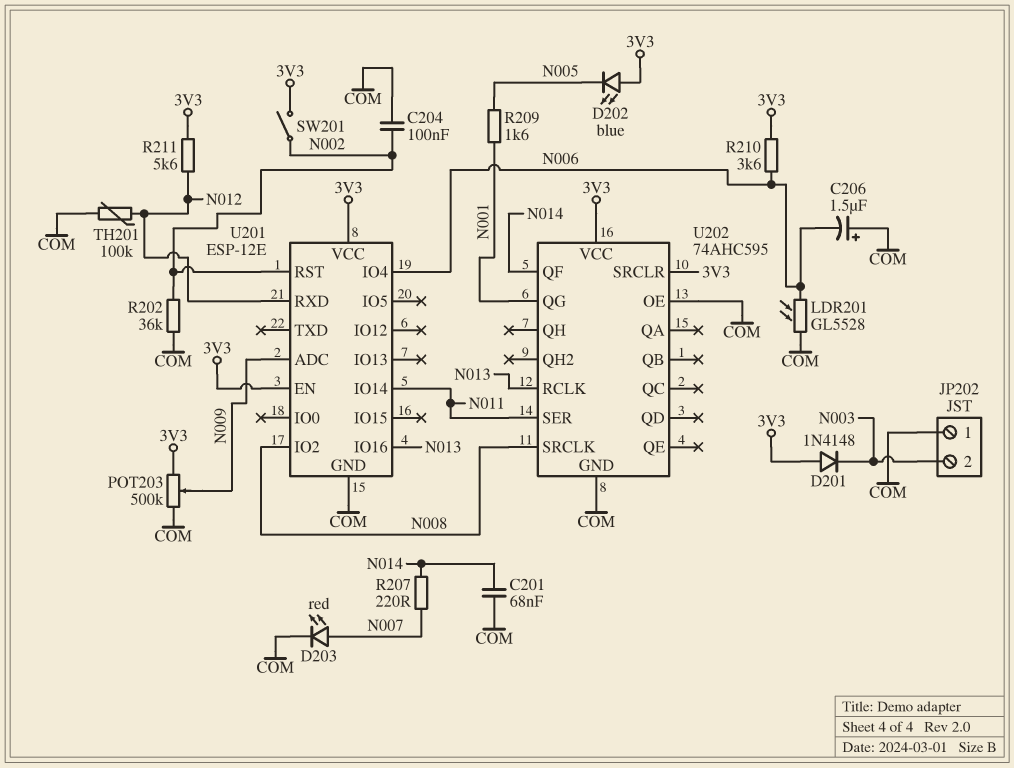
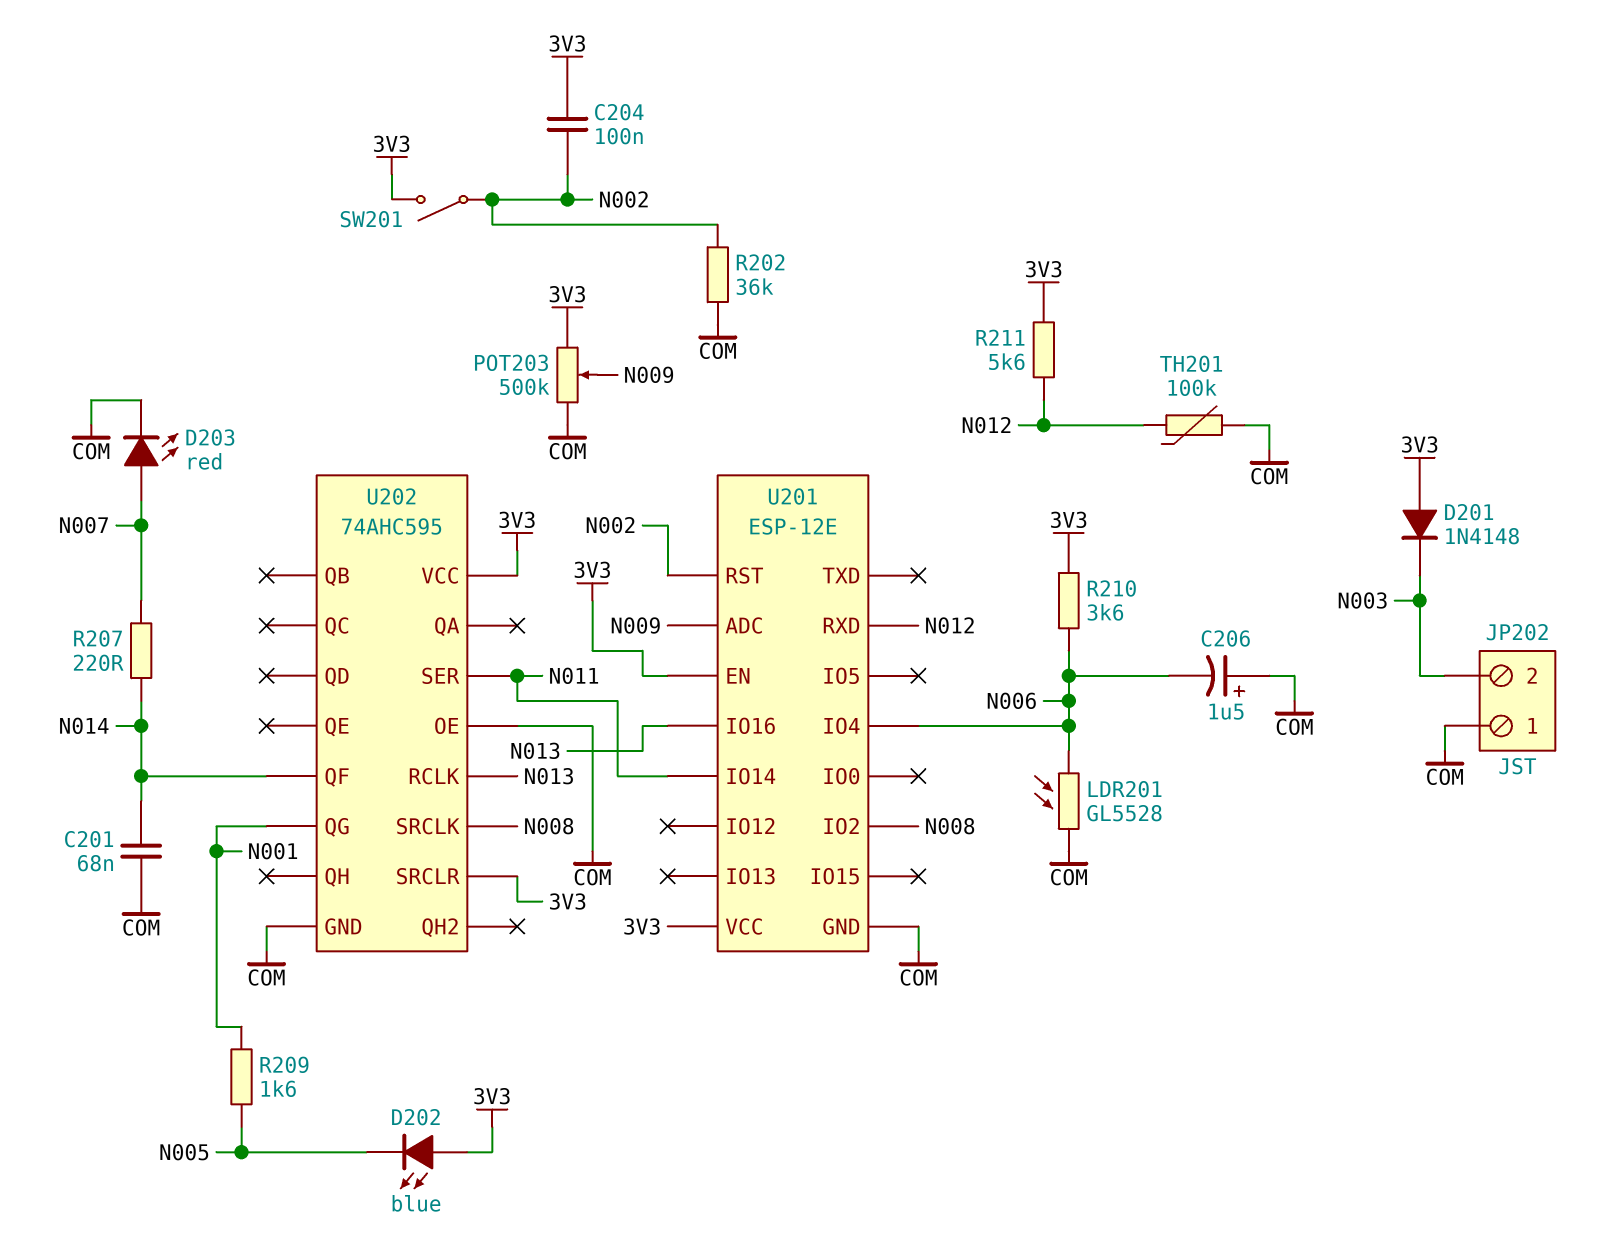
C204: 100nF (COM, N002) -> 100nF (3V3, N002)

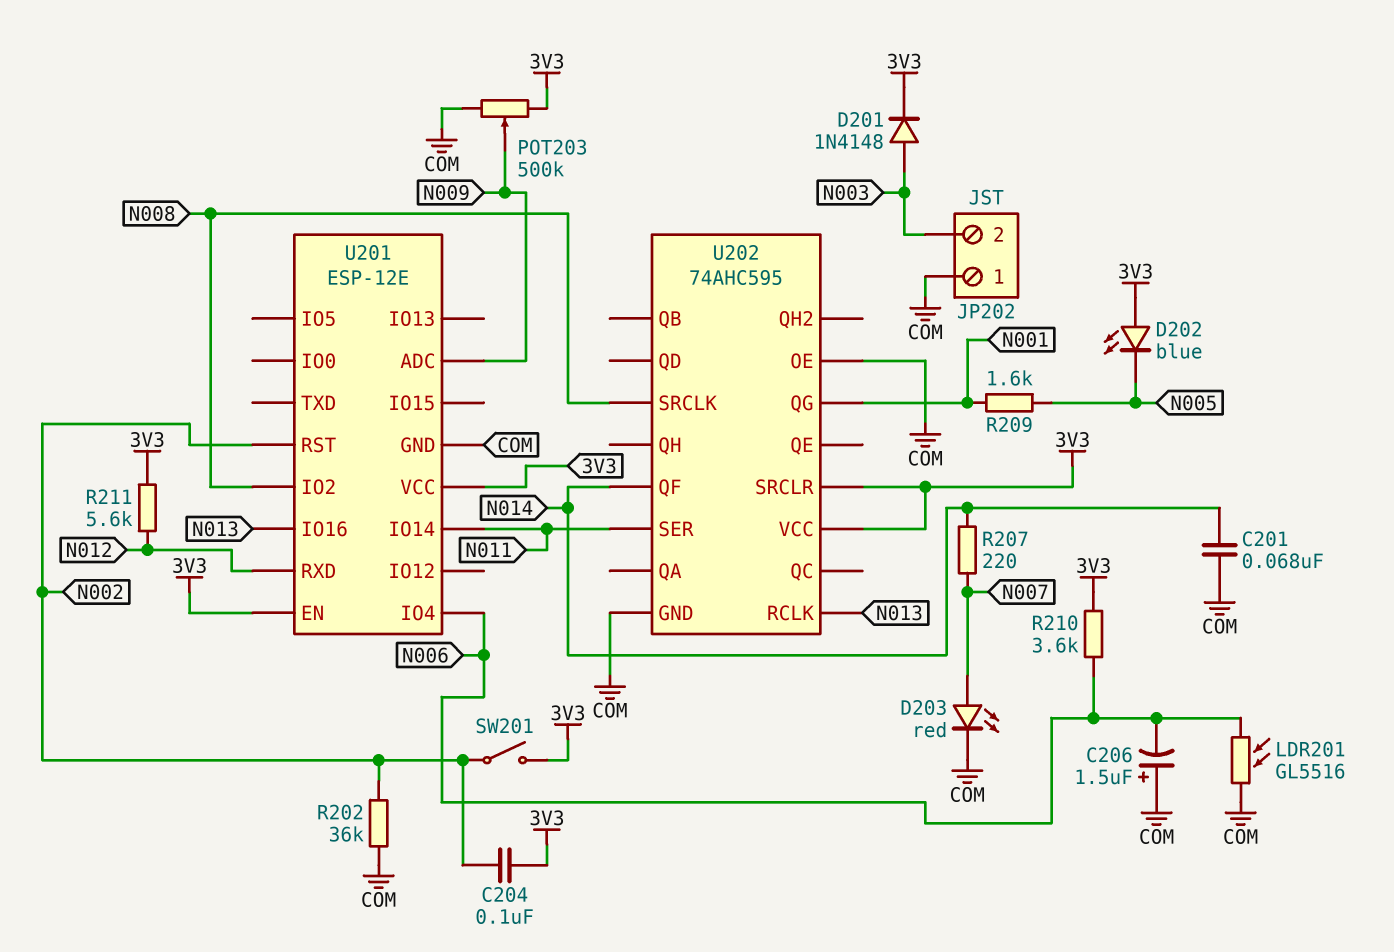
D201: diode 1N4148 (A 3V3, K N003) -> diode 1N4148 (A N003, K 3V3)
LDR201: GL5528 (COM, N006) -> GL5516 (COM, N006)
TH201: 100k (COM, N012) -> none

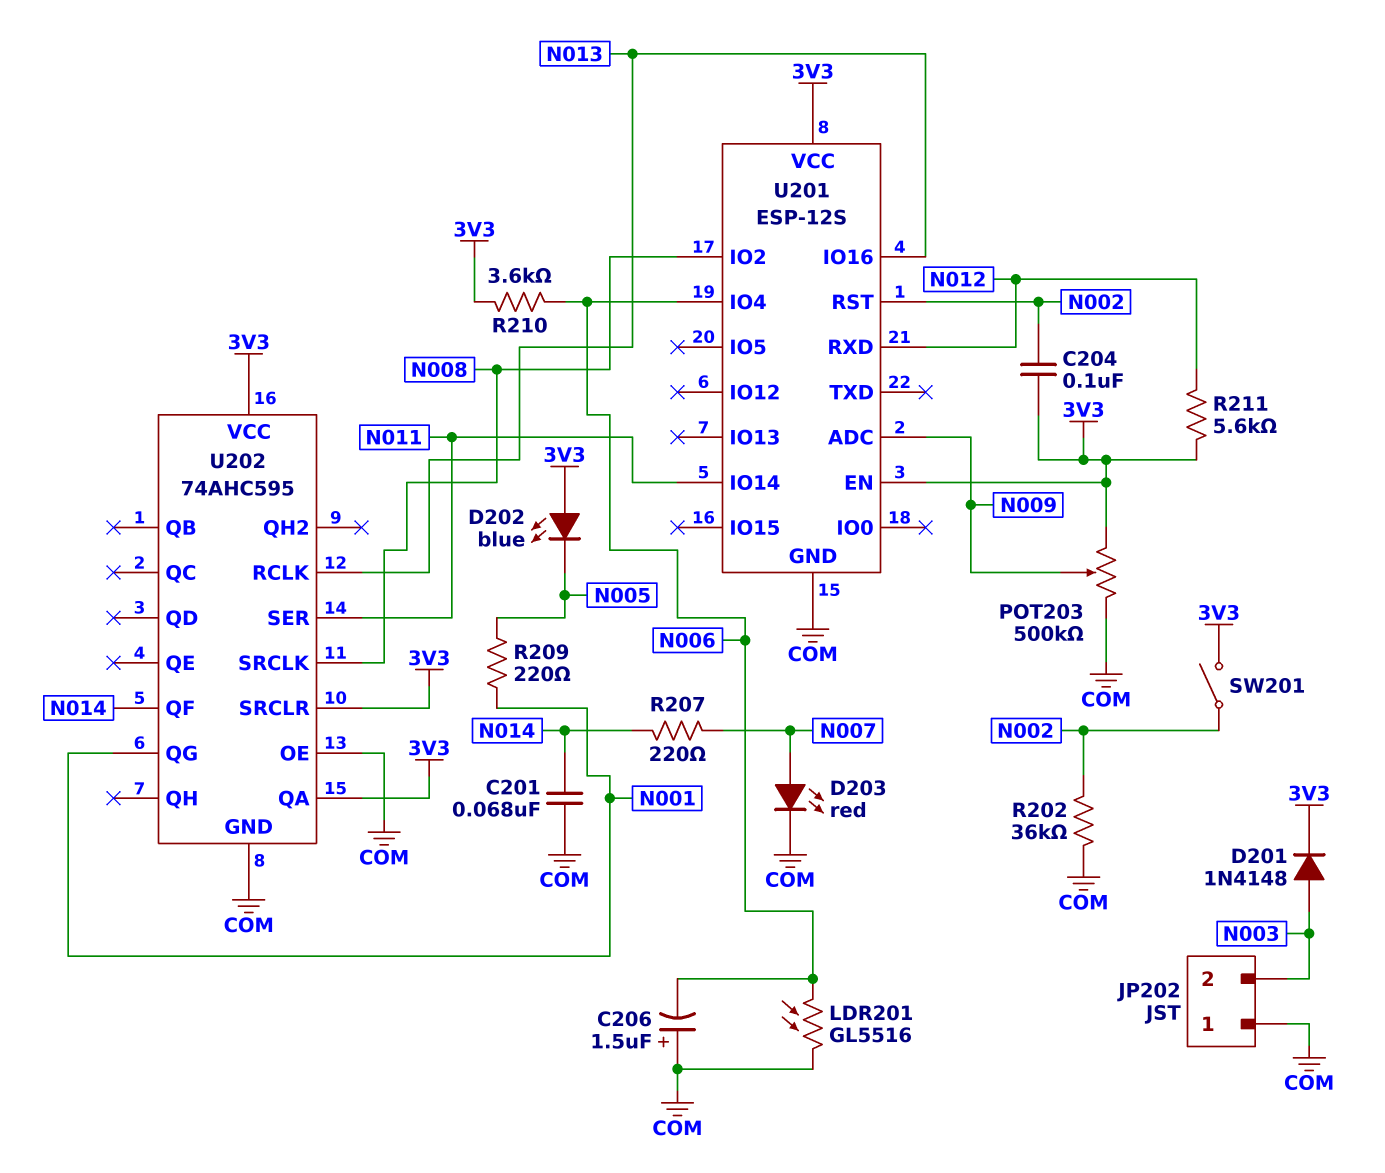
R209: 1.6k (N001, N005) -> 220 (N001, N005)
U201: ESP-12E -> ESP-12S
U202 pin QA: none -> 3V3

